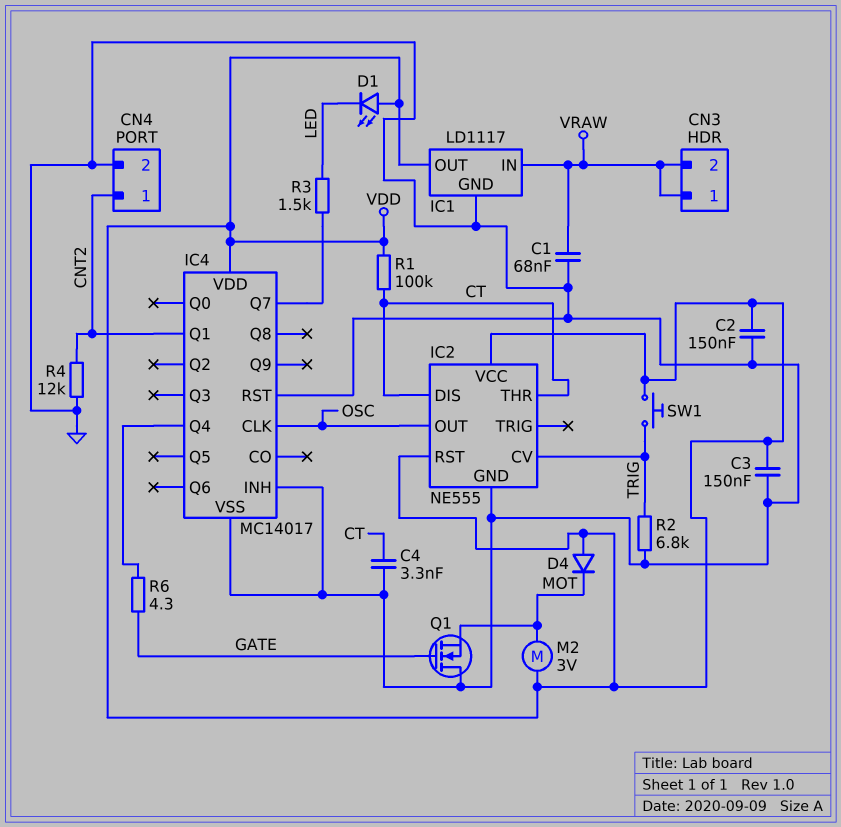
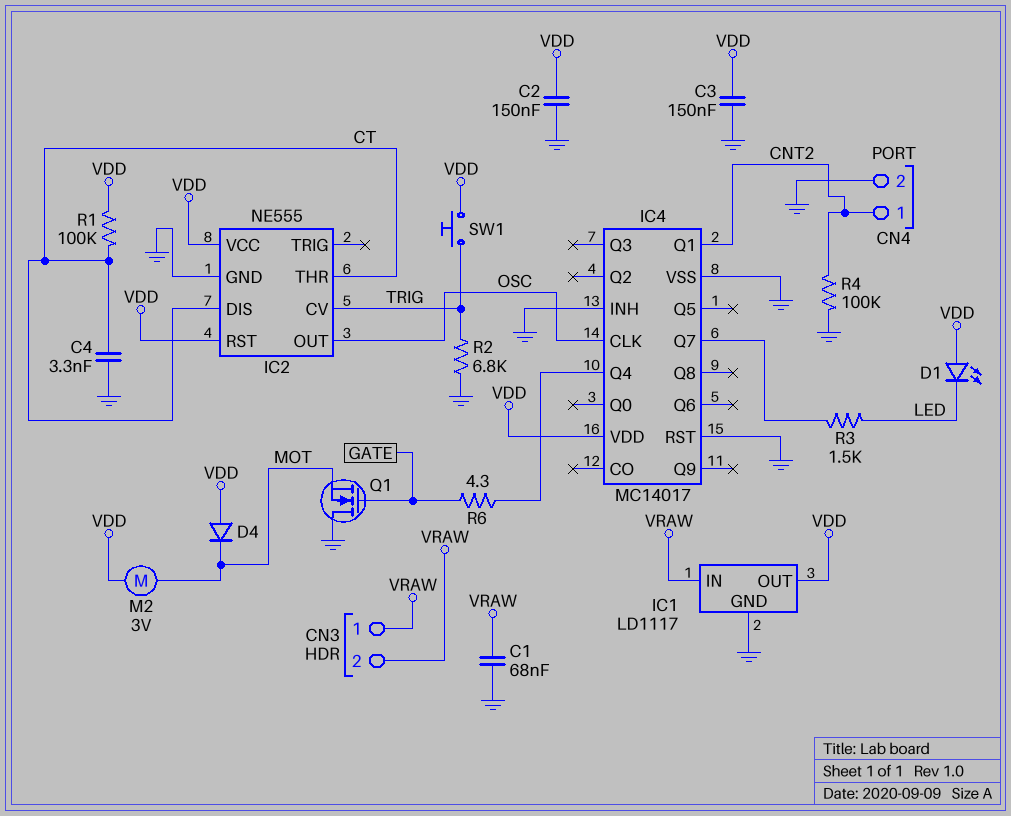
R4: 12k (CNT2, GND) -> 100k (CNT2, GND)

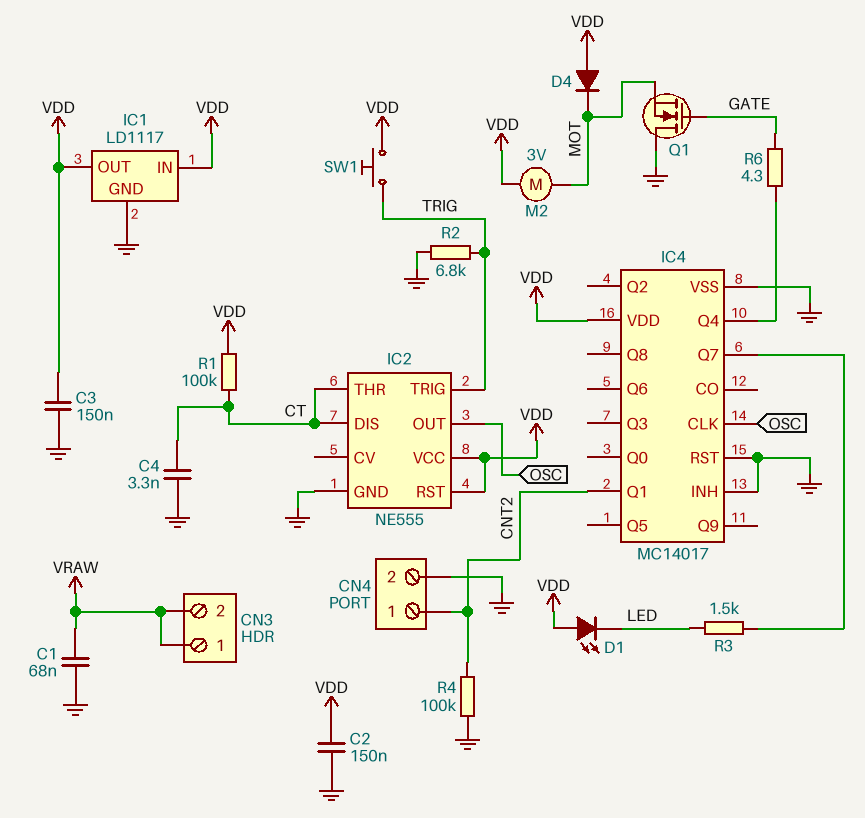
IC1 pin IN: VRAW -> VDD
IC2 pin CV: TRIG -> none
IC2 pin TRIG: none -> TRIG

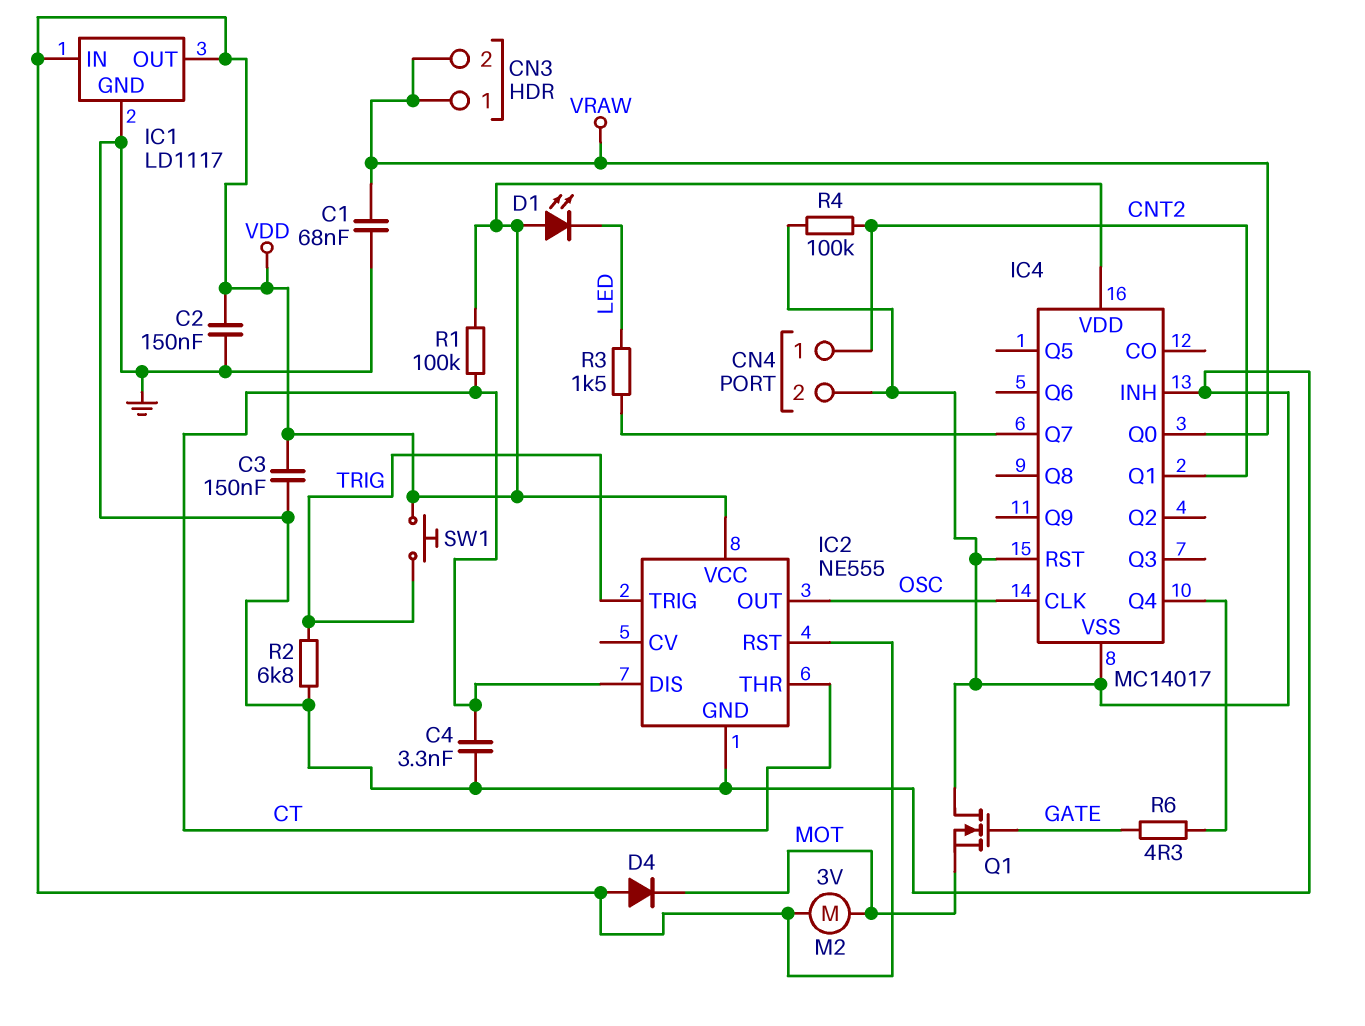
IC4 pin Q0: none -> VRAW

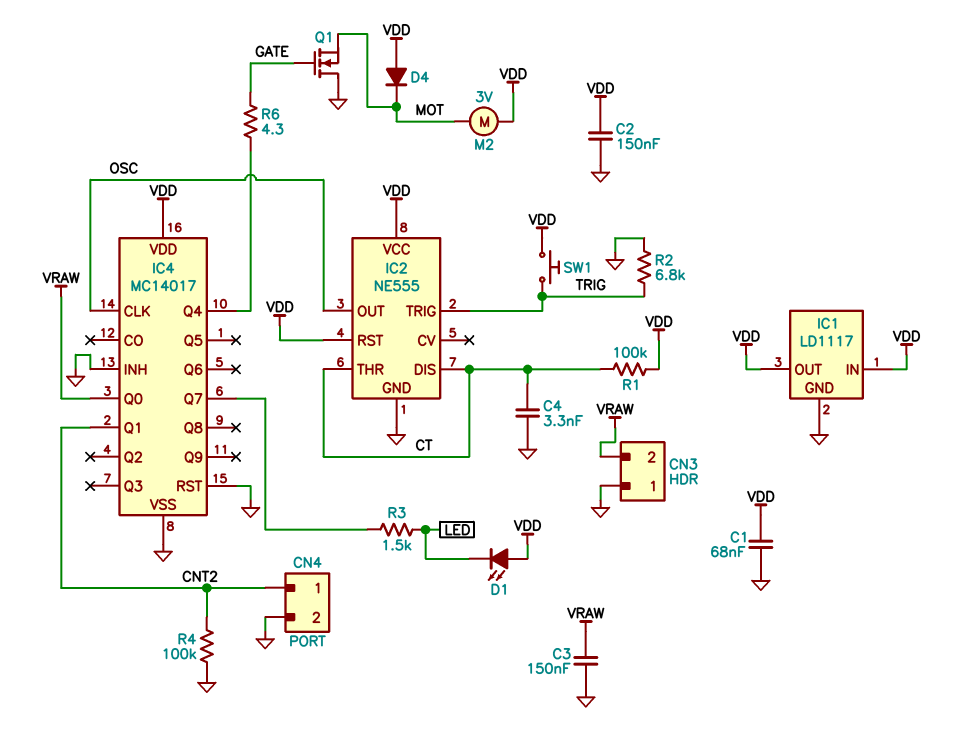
C1: 68nF (GND, VRAW) -> 68nF (GND, VDD)
C3: 150nF (GND, VDD) -> 150nF (GND, VRAW)
CN3 pin 1: VRAW -> GND

